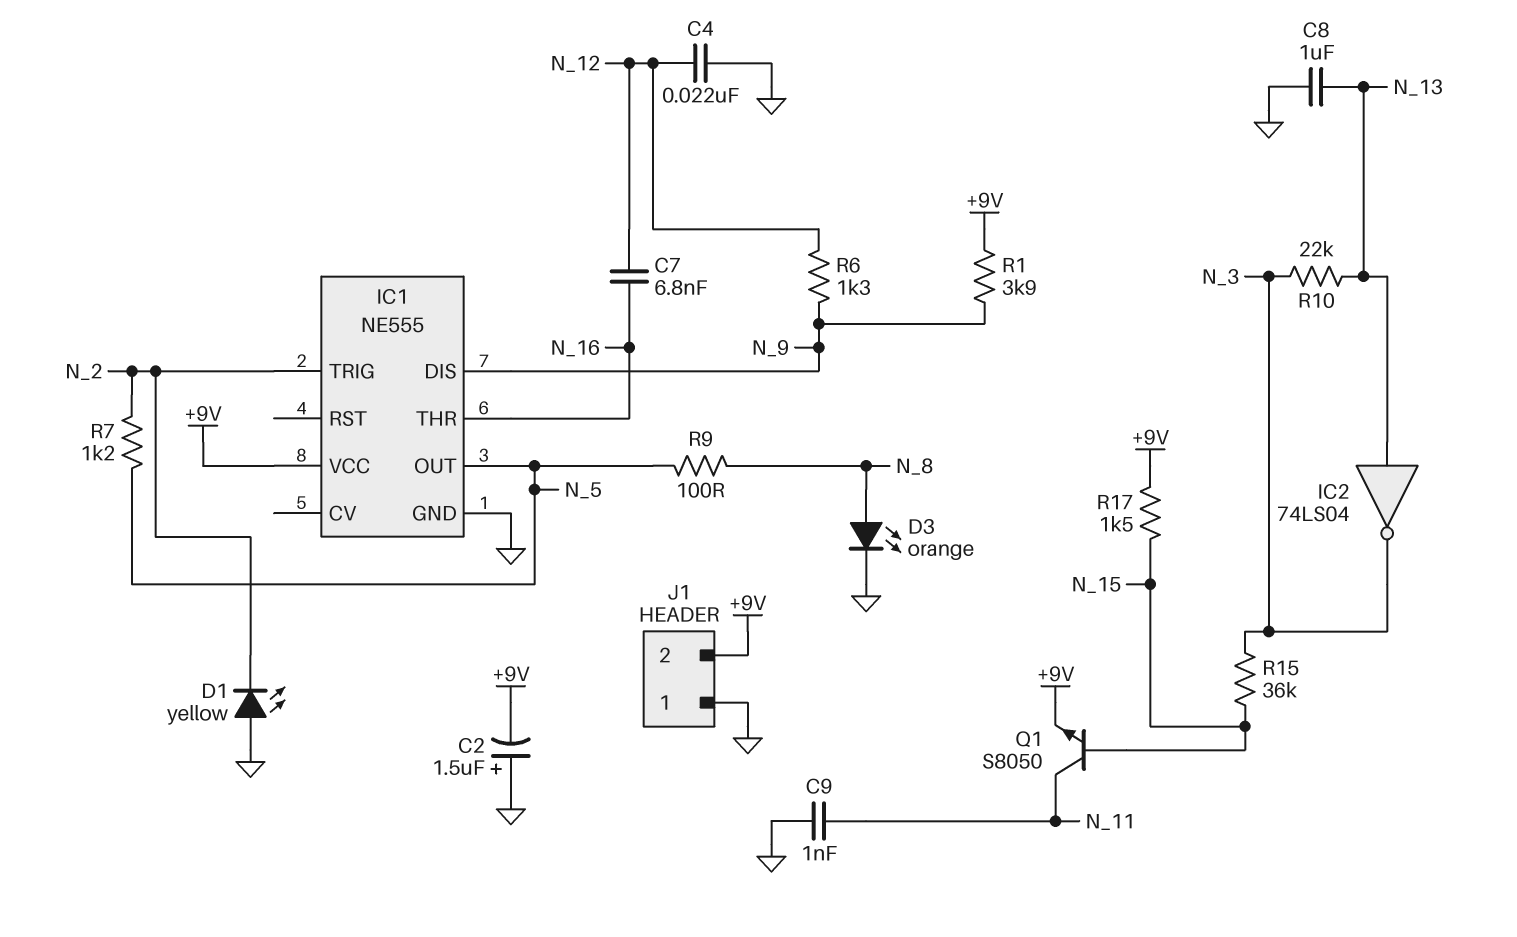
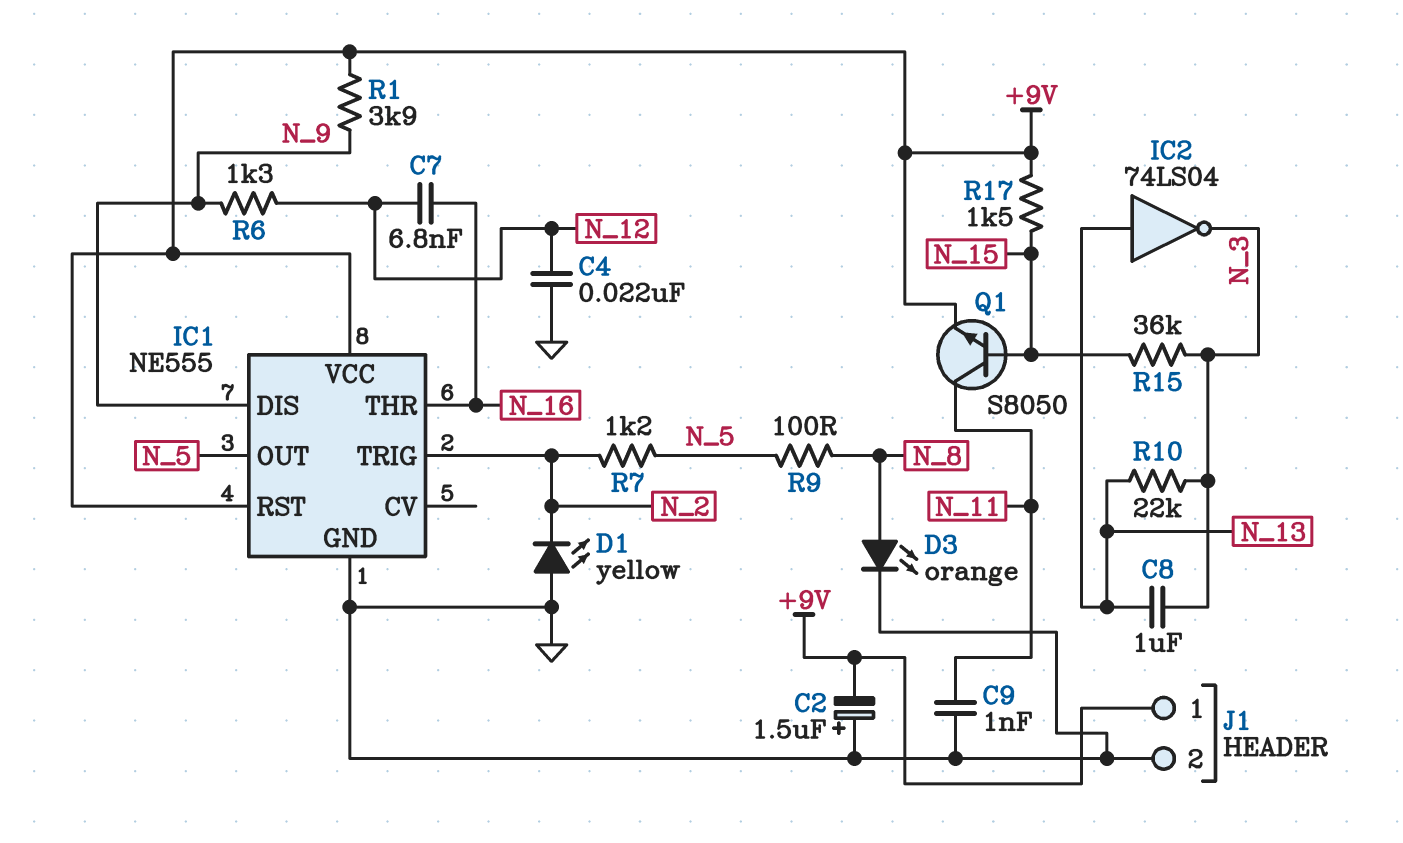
C8: 1uF (GND, N_13) -> 1uF (N_3, N_13)
IC1 pin RST: none -> +9V
J1 pin 1: GND -> +9V
J1 pin 2: +9V -> GND

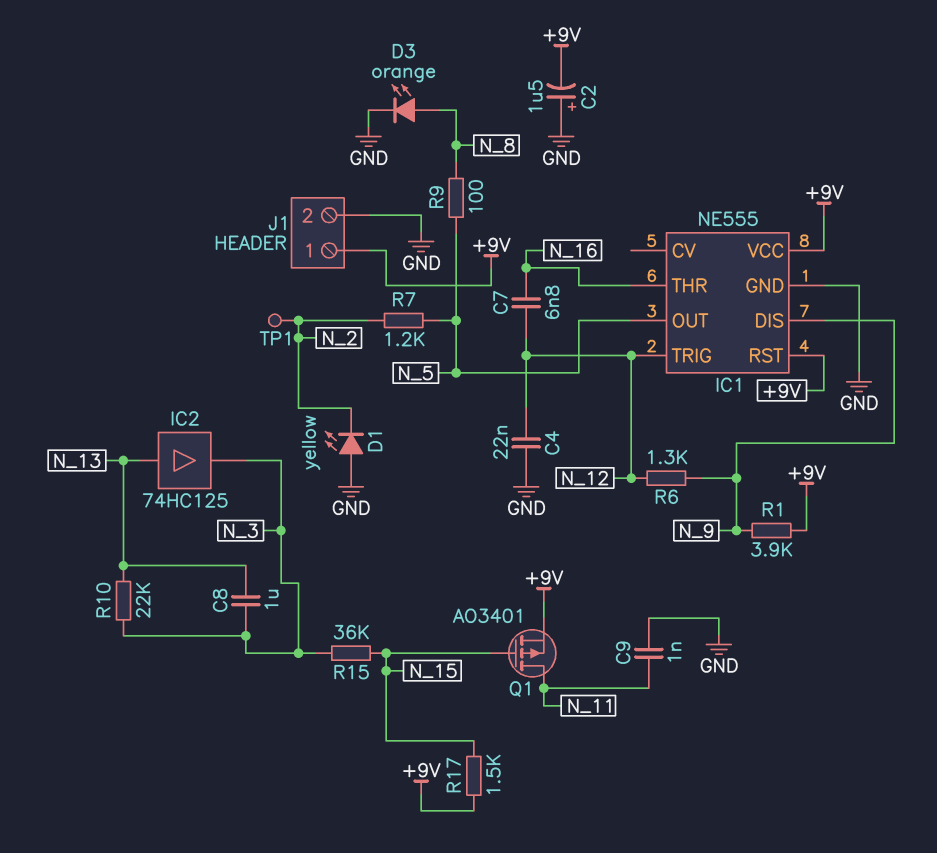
IC1 pin TRIG: N_2 -> N_12
IC2: NOT 74LS04 (in N_13, out N_3) -> buffer 74HC125 (in N_13, out N_3)
Q1: NPN S8050 (B N_15, C N_11, E +9V) -> PMOS AO3401 (G N_15, D N_11, S +9V)
TP1: none -> test point (N_2)

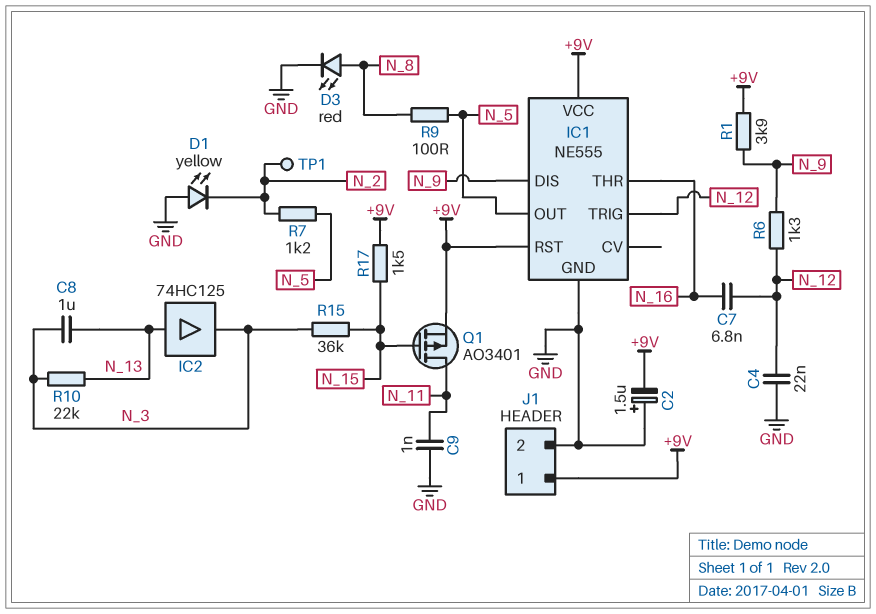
D3: LED orange (A N_8, K GND) -> LED red (A N_8, K GND)

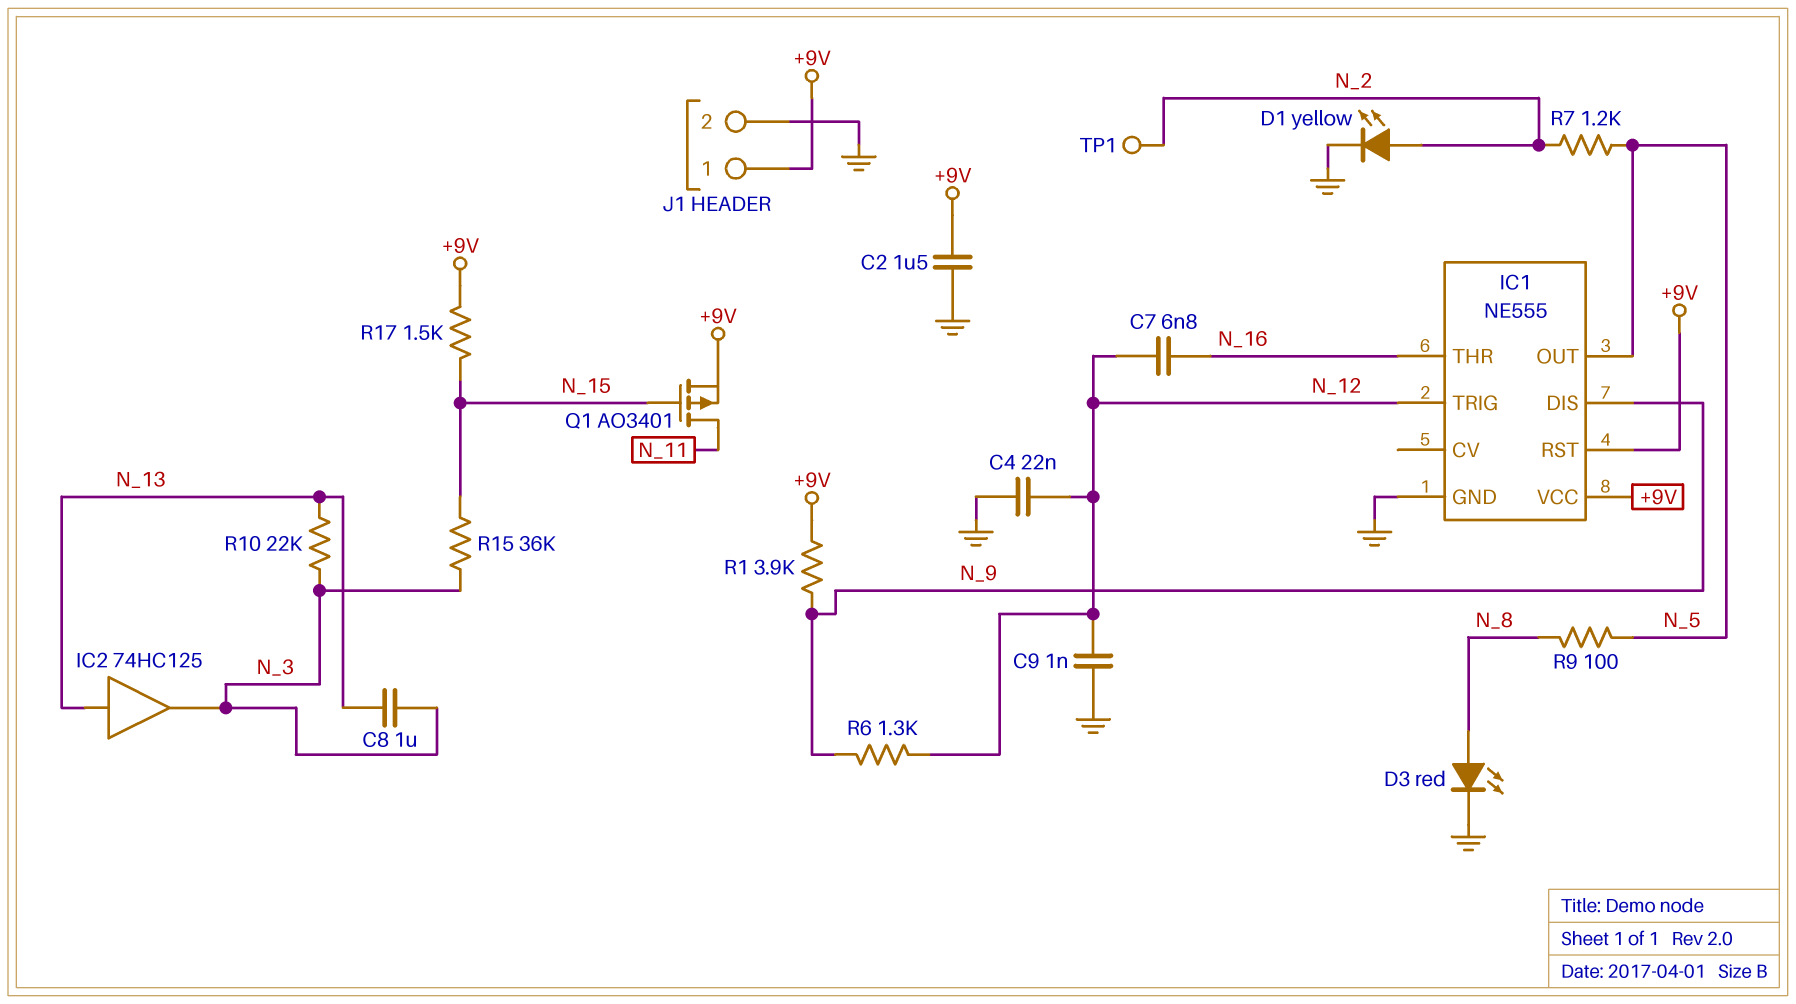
C2: 1.5uF (plus GND, minus +9V) -> 1.5uF (+9V, GND)
C9: 1nF (GND, N_11) -> 1nF (GND, N_12)
D1: LED yellow (A GND, K N_2) -> LED yellow (A N_2, K GND)

